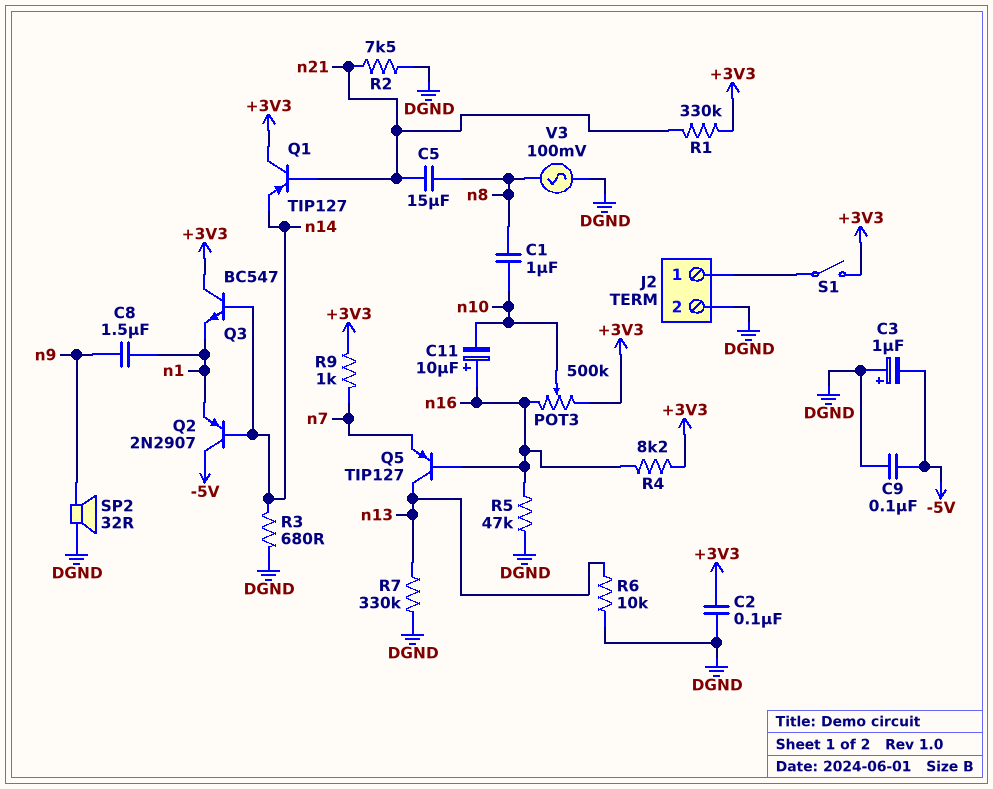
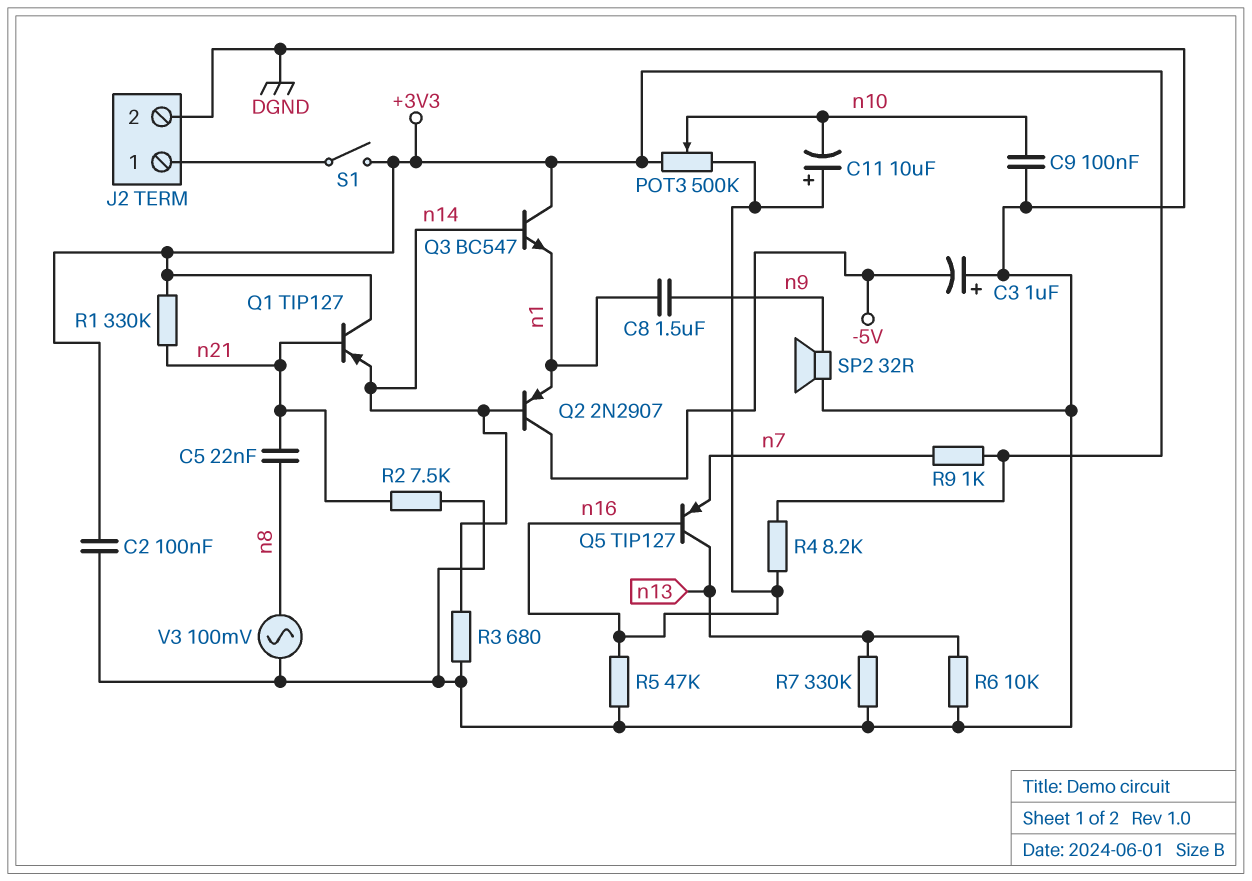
C1: 1uF (n8, n10) -> none
C5: 15uF (n8, n21) -> 22nF (n8, n21)
C9: 100nF (-5V, DGND) -> 100nF (DGND, n10)

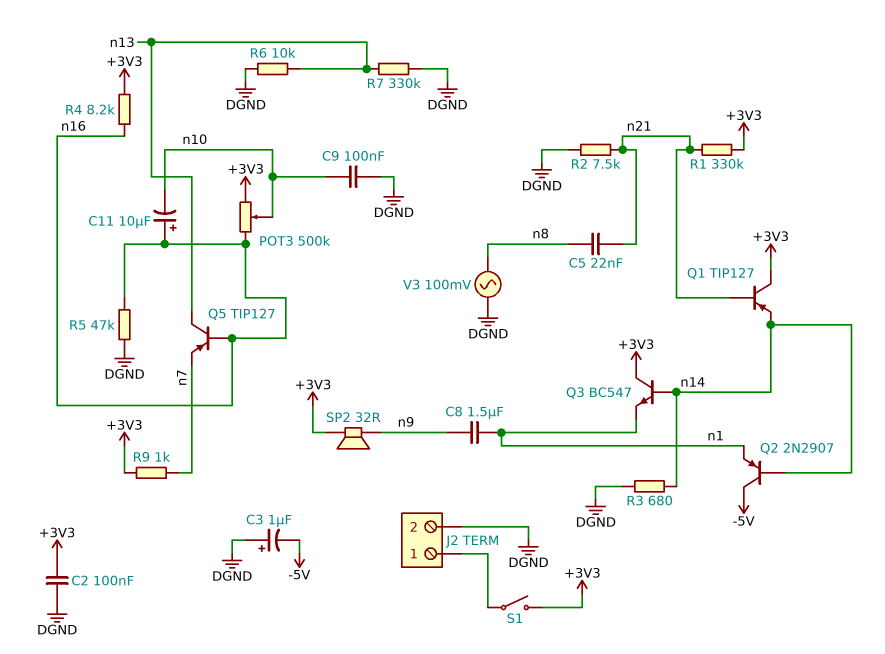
SP2: speaker 32R (DGND, n9) -> speaker 32R (+3V3, n9)

